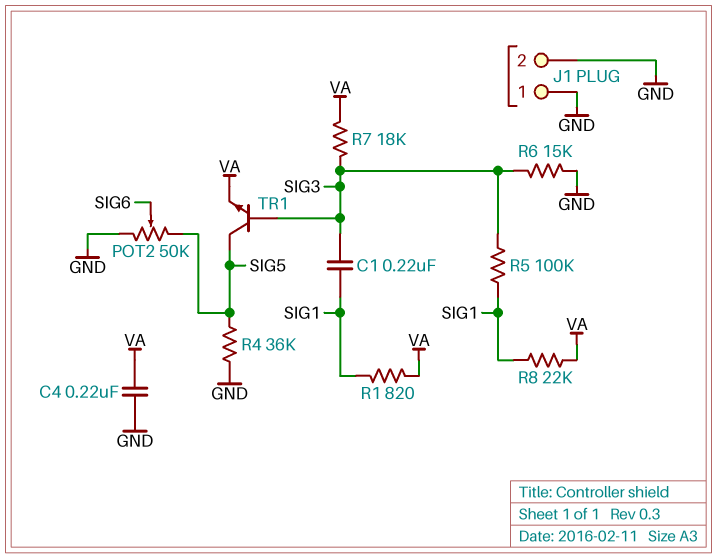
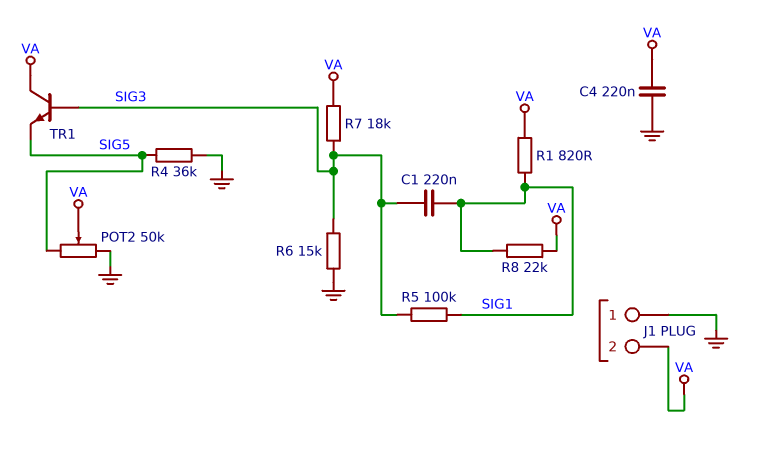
J1 pin 2: GND -> VA
POT2: 50k (GND, SIG5, wiper SIG6) -> 50k (GND, SIG5, wiper VA)
TR1: NPN (B SIG3, C SIG5, E VA) -> NPN (B SIG3, C VA, E SIG5)

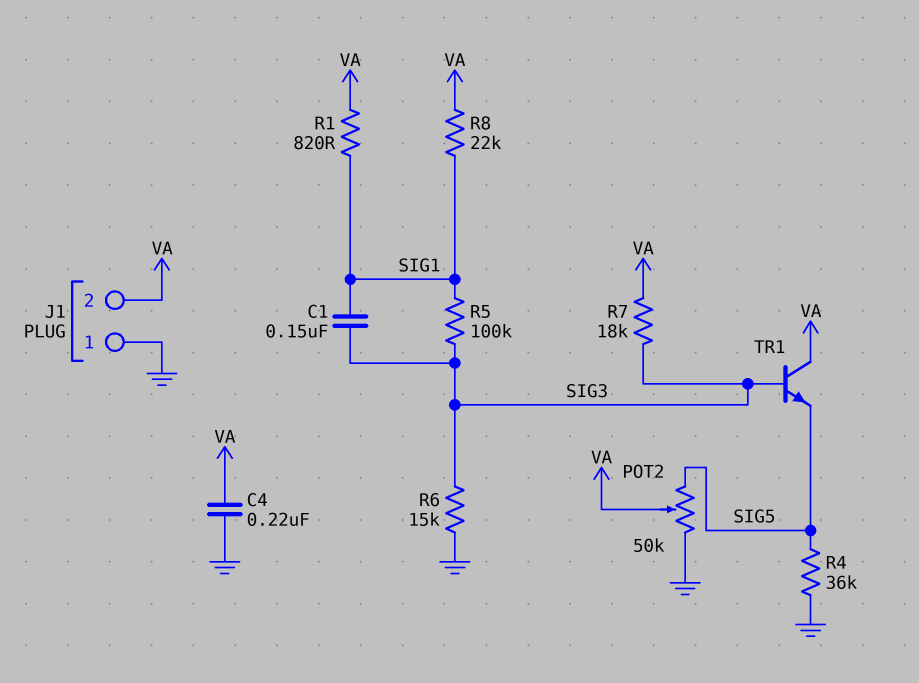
C1: 220nF (SIG1, SIG3) -> 150nF (SIG1, SIG3)

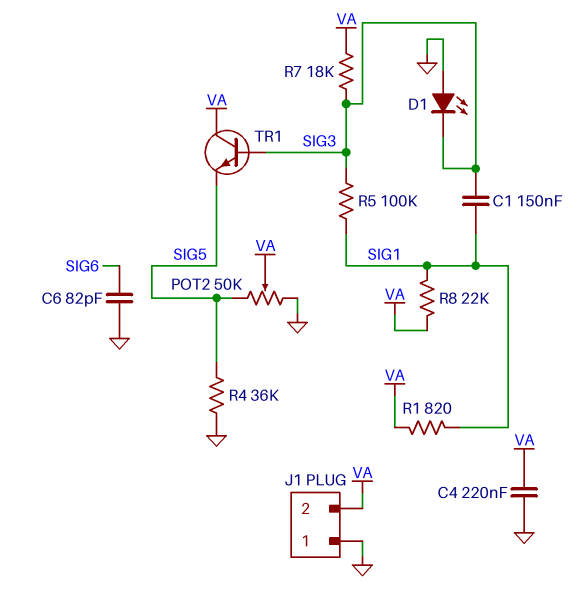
C6: none -> 82pF (GND, SIG6)
D1: none -> LED (A GND, K SIG3)
R6: 15k (GND, SIG3) -> none

